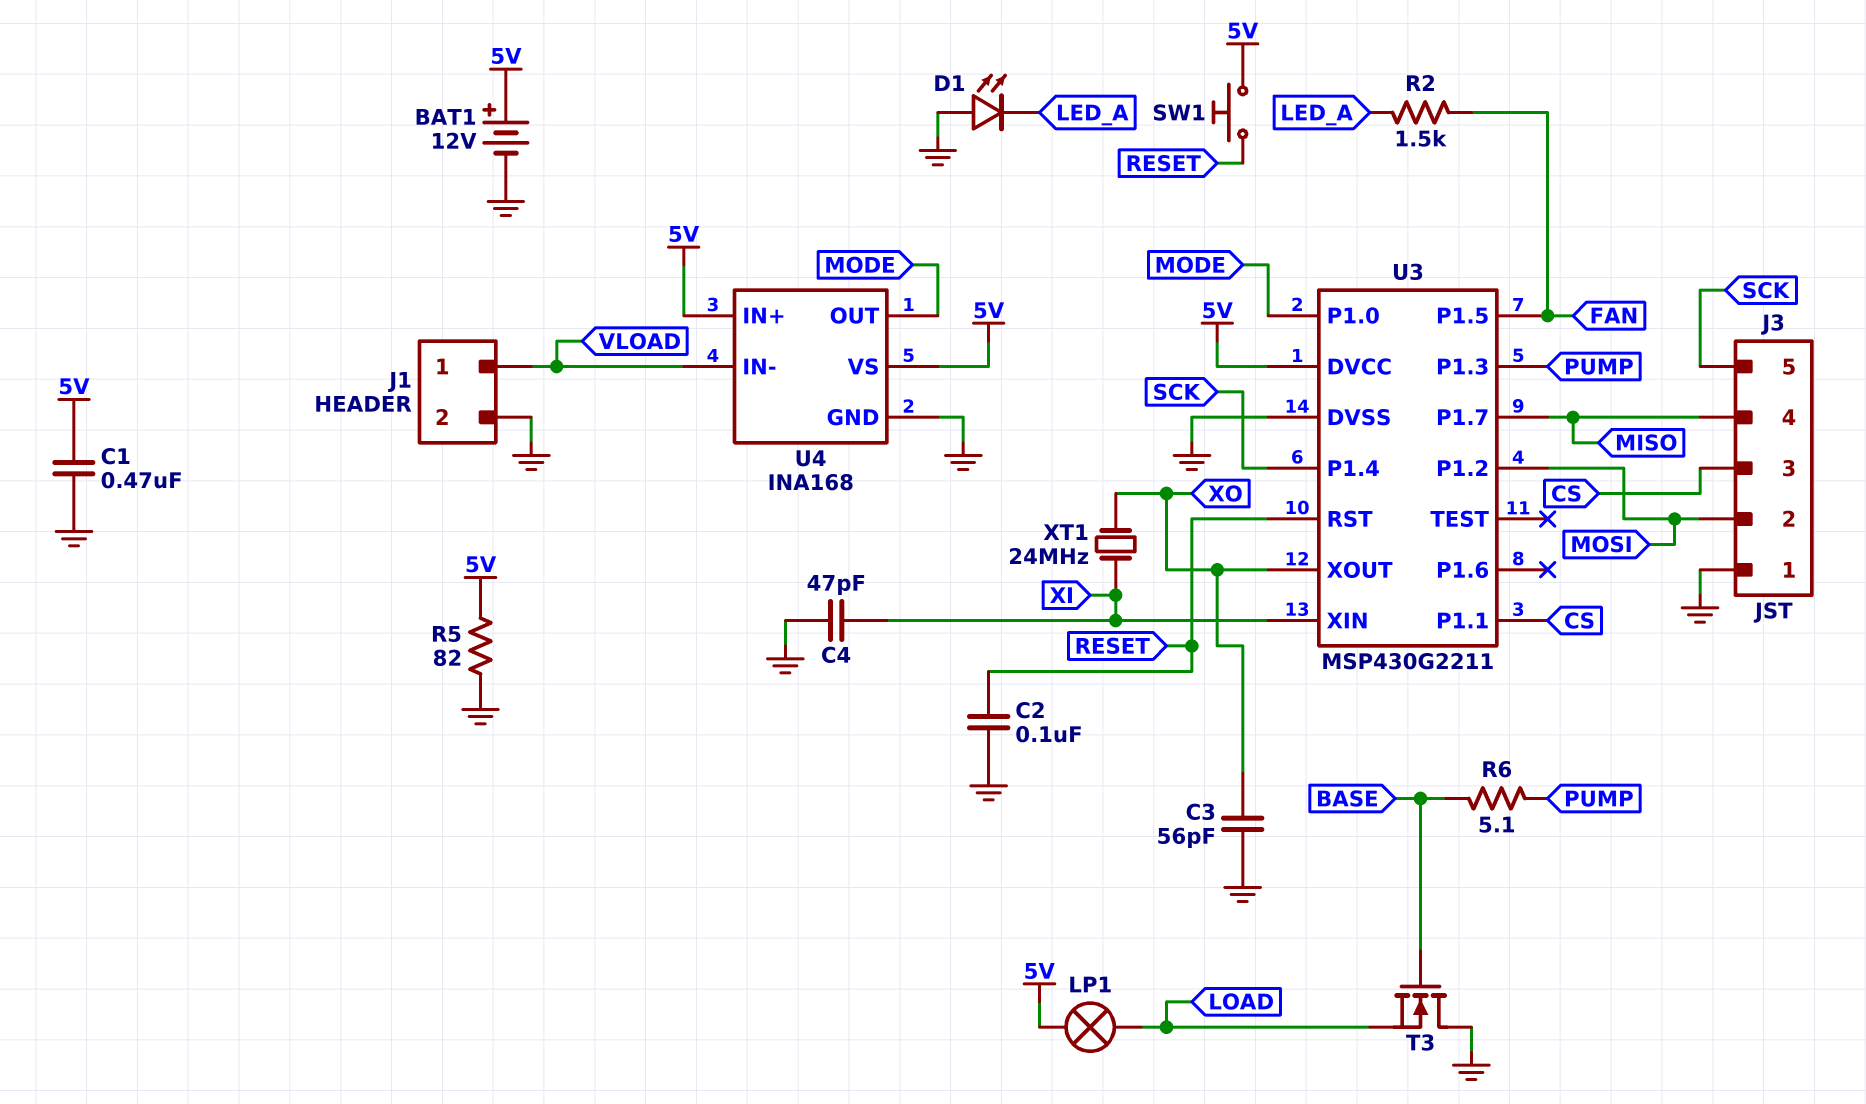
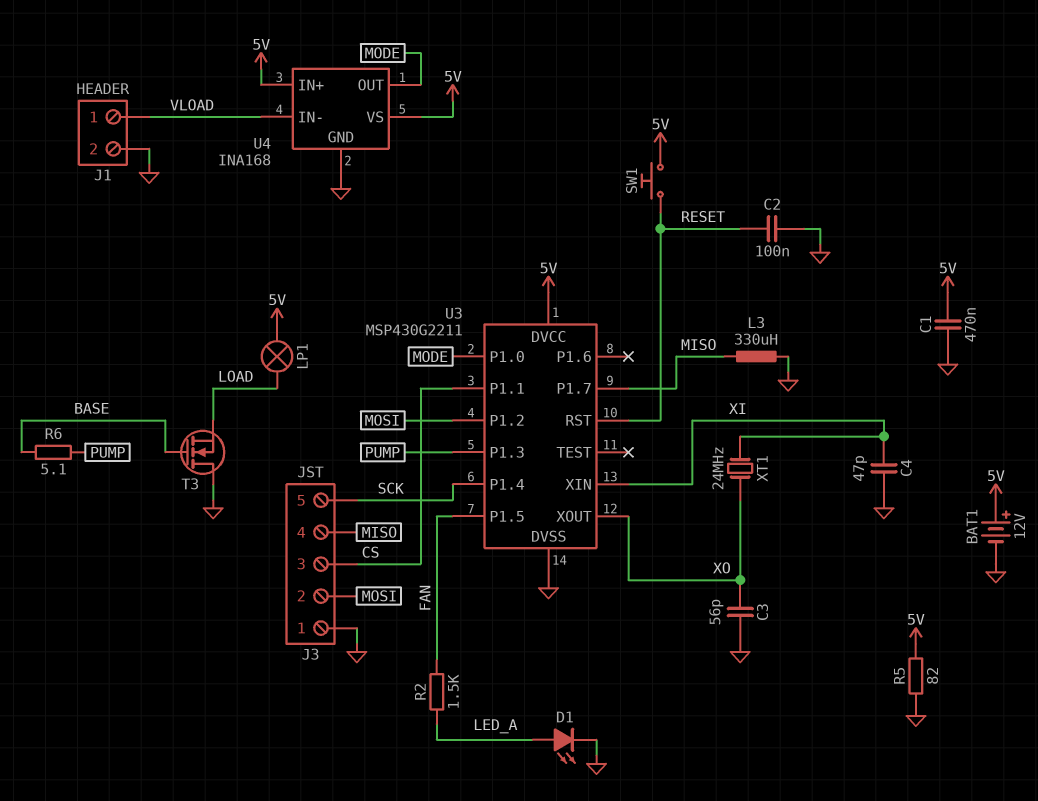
D1: LED (A GND, K LED_A) -> LED (A LED_A, K GND)
L3: none -> 330uH (GND, MISO)

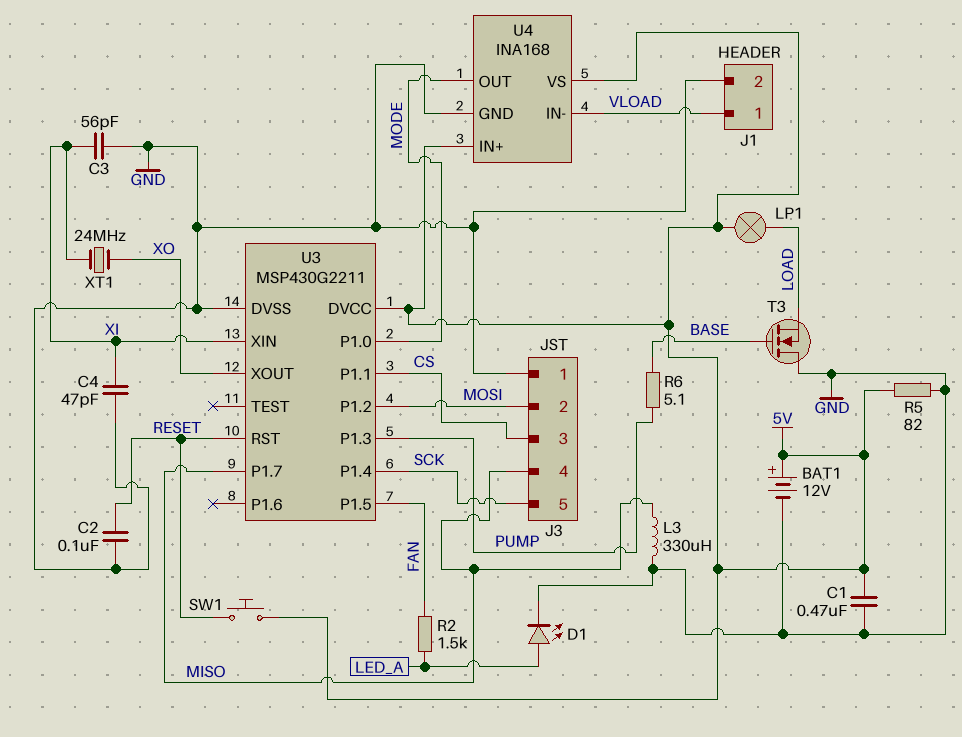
C3: 56pF (GND, XO) -> 56pF (GND, XI)

